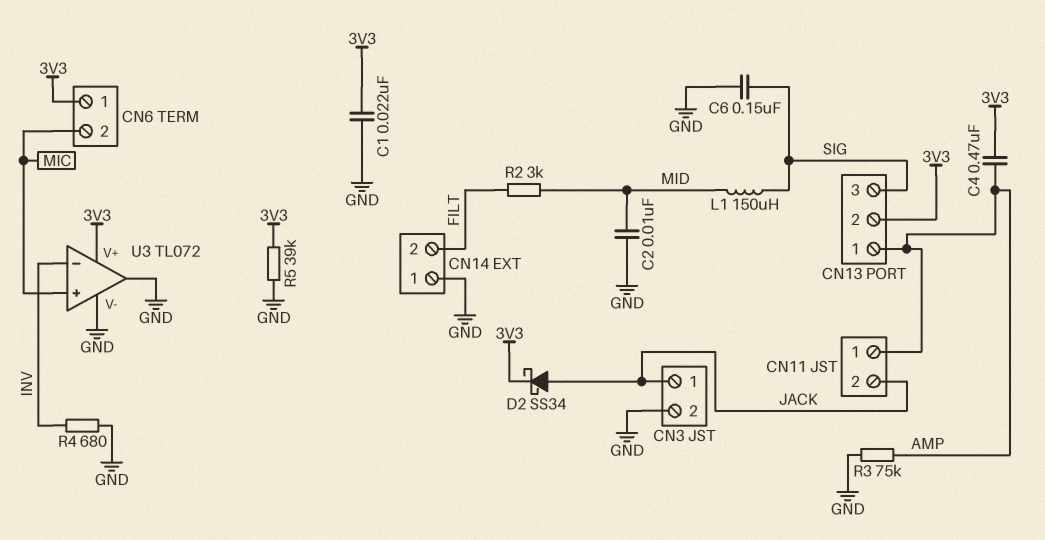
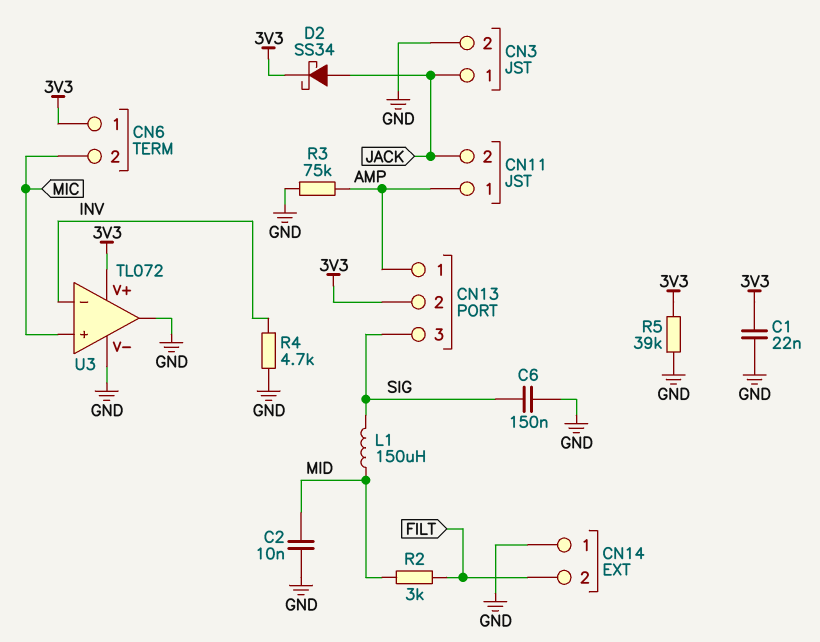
C4: 470nF (3V3, AMP) -> none
R4: 680 (GND, INV) -> 4.7k (GND, INV)

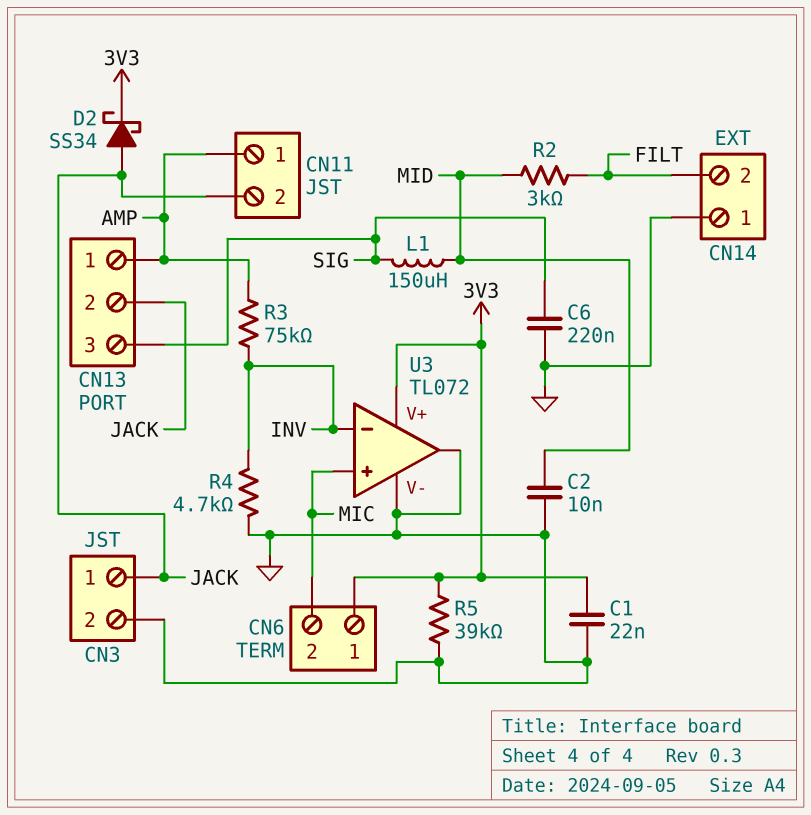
C6: 150nF (GND, SIG) -> 220nF (GND, SIG)
CN13 pin 2: 3V3 -> JACK
R3: 75k (AMP, GND) -> 75k (AMP, INV)

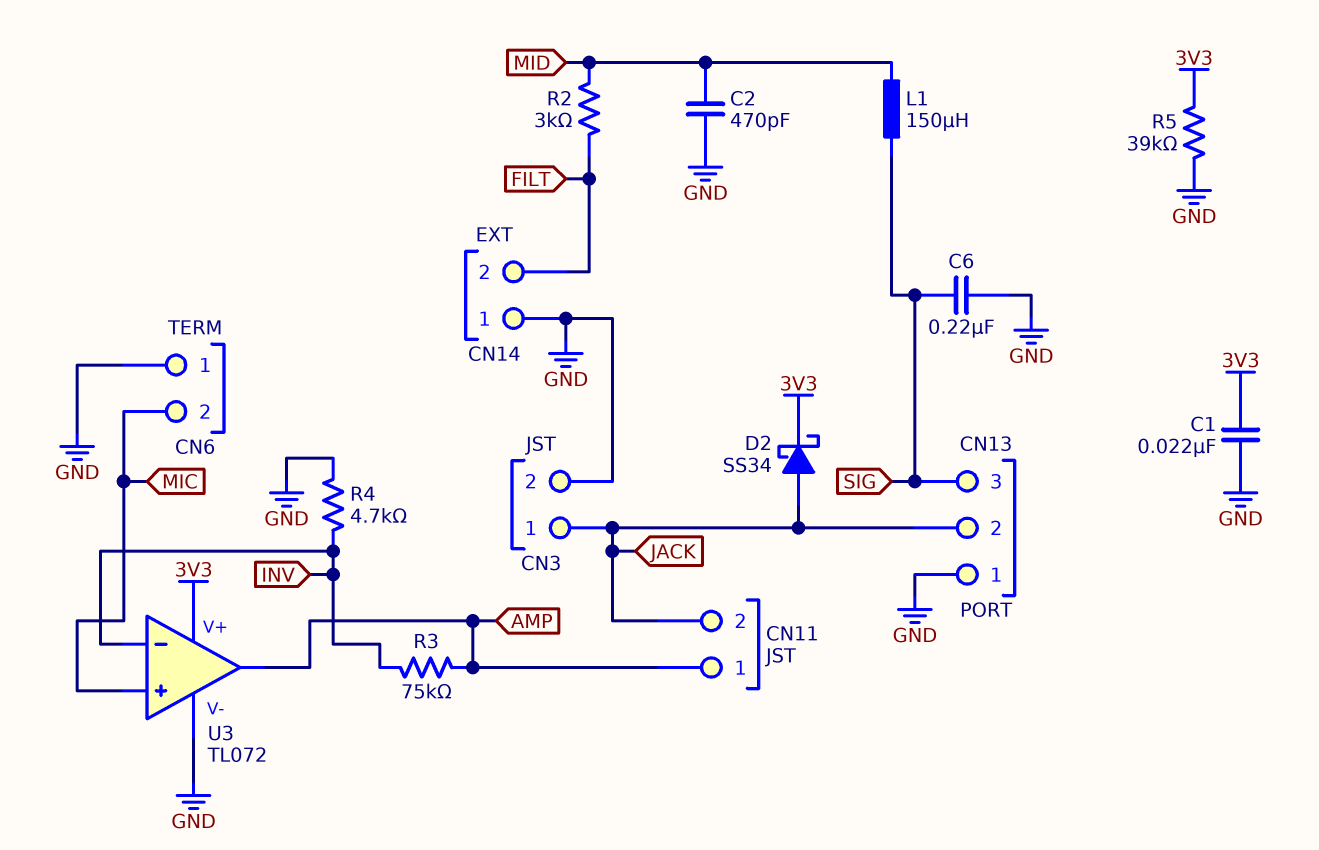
C2: 10nF (GND, MID) -> 470pF (GND, MID)
CN6 pin 1: 3V3 -> GND
CN13 pin 1: AMP -> GND
U3 pin out: GND -> AMP

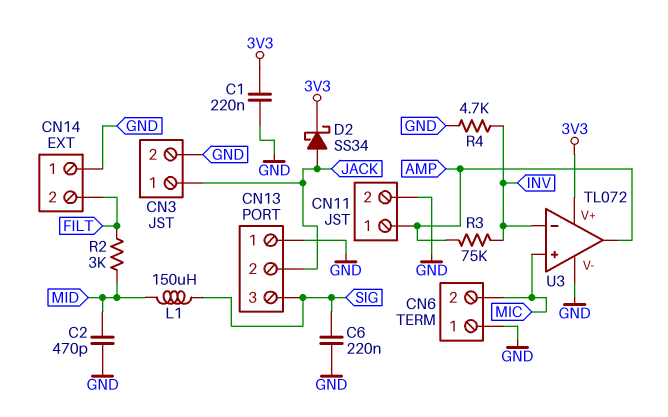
C1: 22nF (3V3, GND) -> 220nF (3V3, GND)
CN11 pin 2: JACK -> GND
R5: 39k (3V3, GND) -> none

